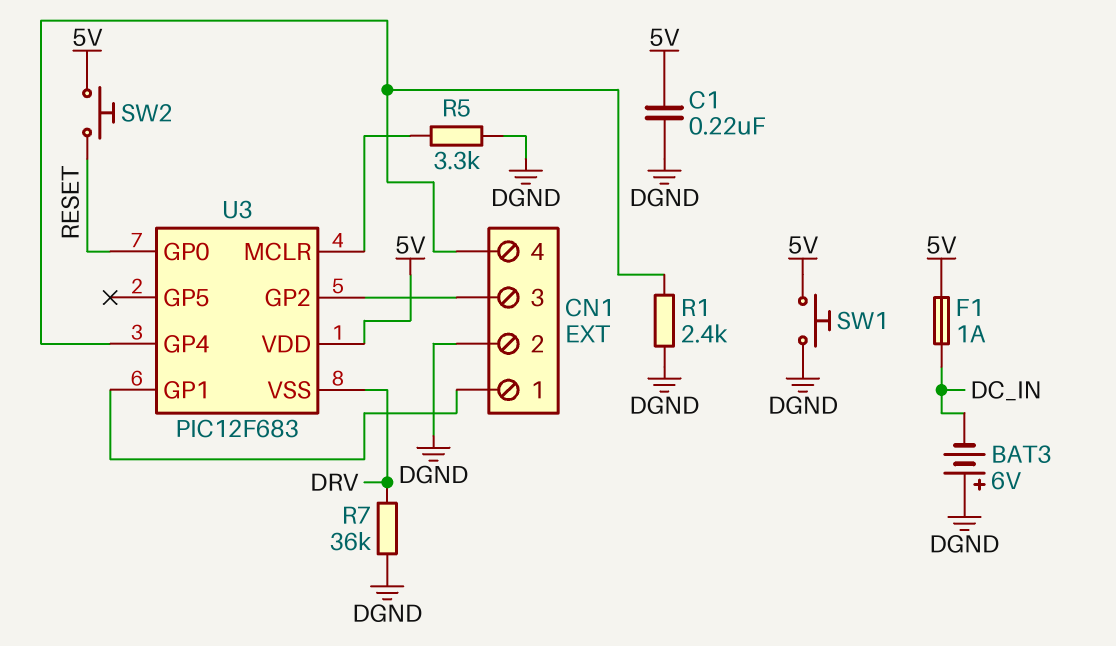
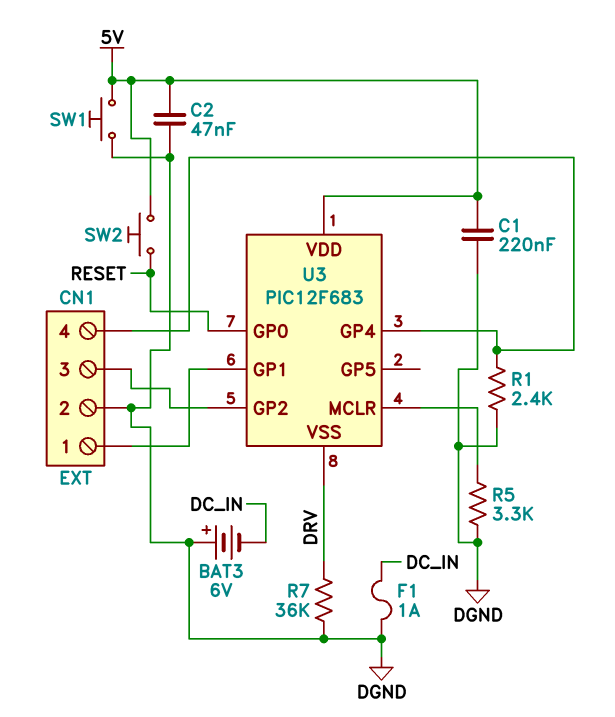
C2: none -> 47nF (5V, DGND)
F1: 1A (5V, DC_IN) -> 1A (DC_IN, DGND)

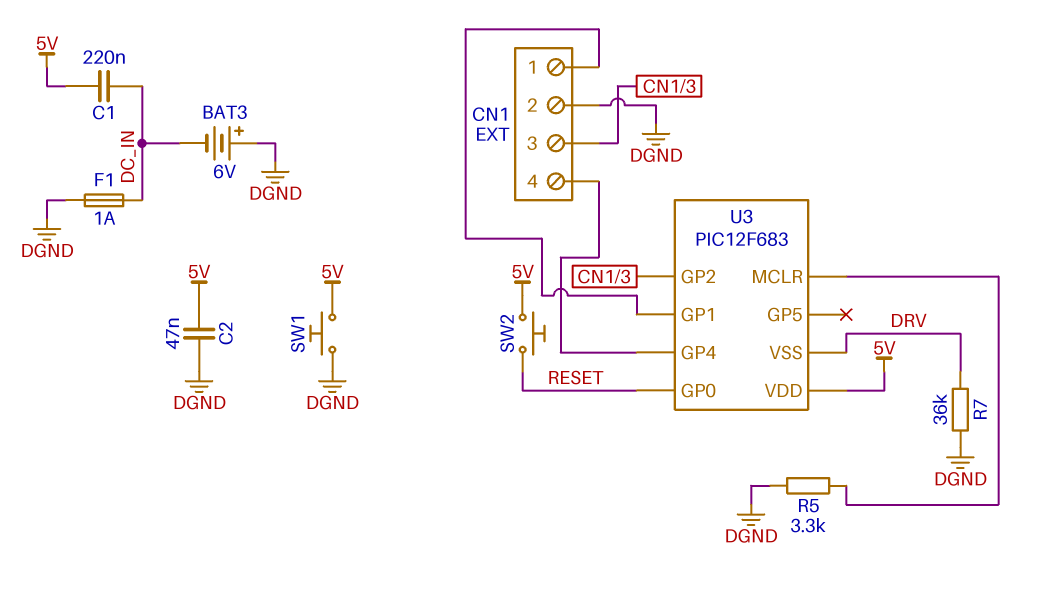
C1: 220nF (5V, DGND) -> 220nF (5V, DC_IN)
R1: 2.4k (CN1/4, DGND) -> none

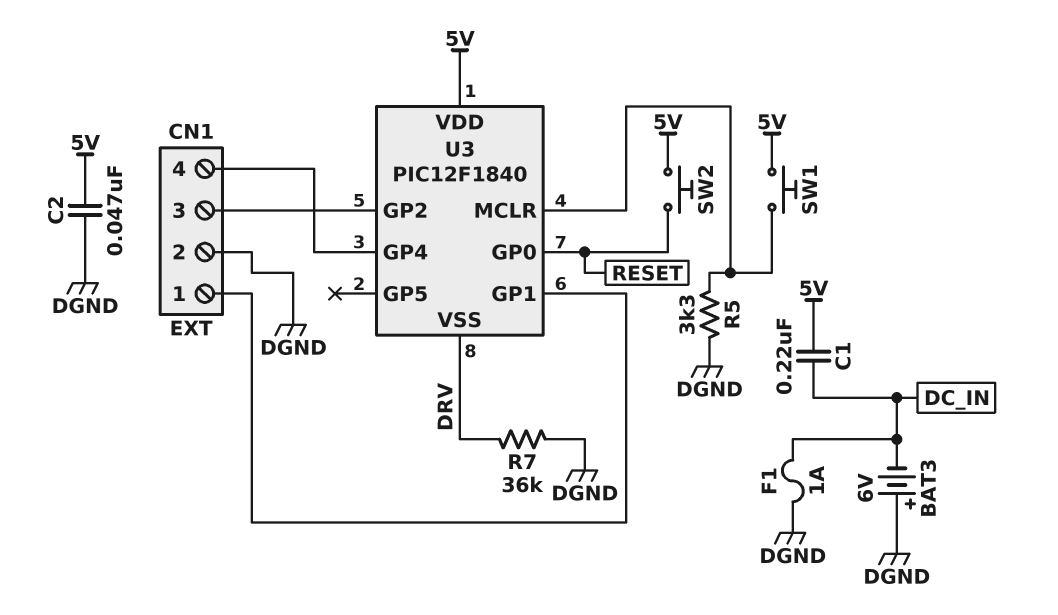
SW1: button (5V, DGND) -> button (5V, U3/MCLR)
U3: PIC12F683 -> PIC12F1840

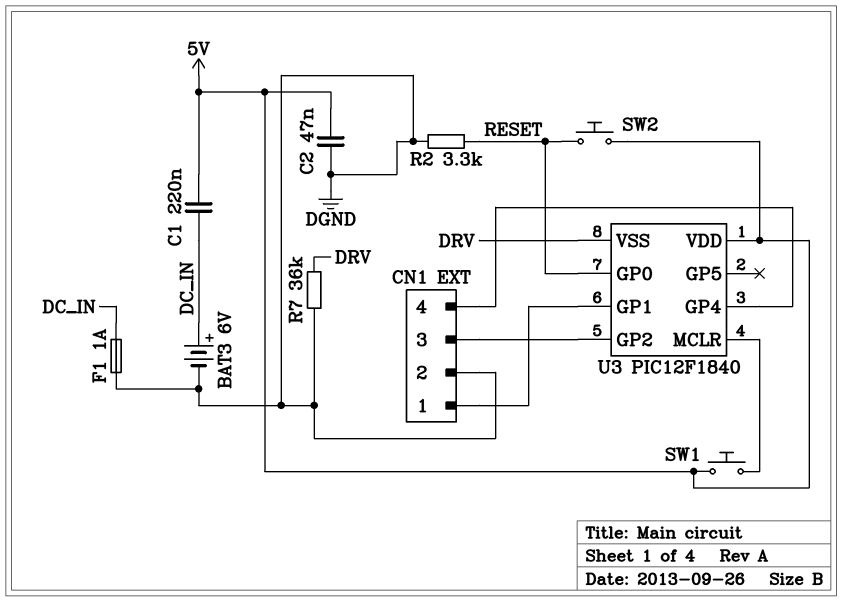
BAT3: 6V (plus DGND, minus DC_IN) -> 6V (plus DC_IN, minus DGND)
R2: none -> 3.3k (DGND, RESET)
R5: 3.3k (DGND, U3/MCLR) -> none

